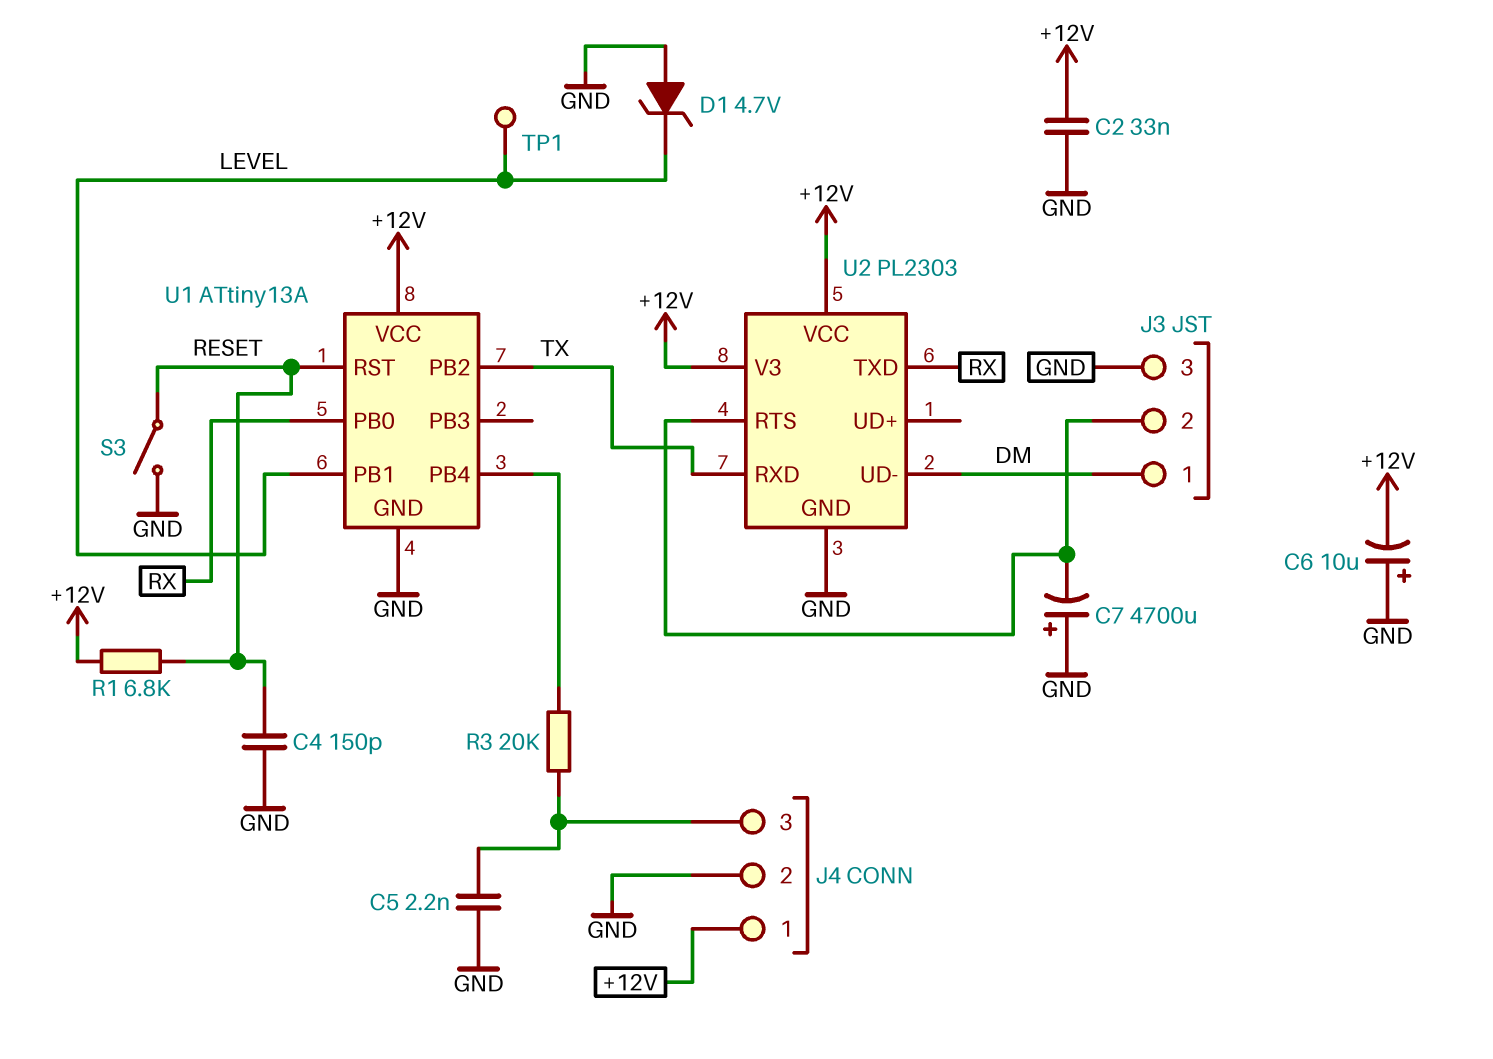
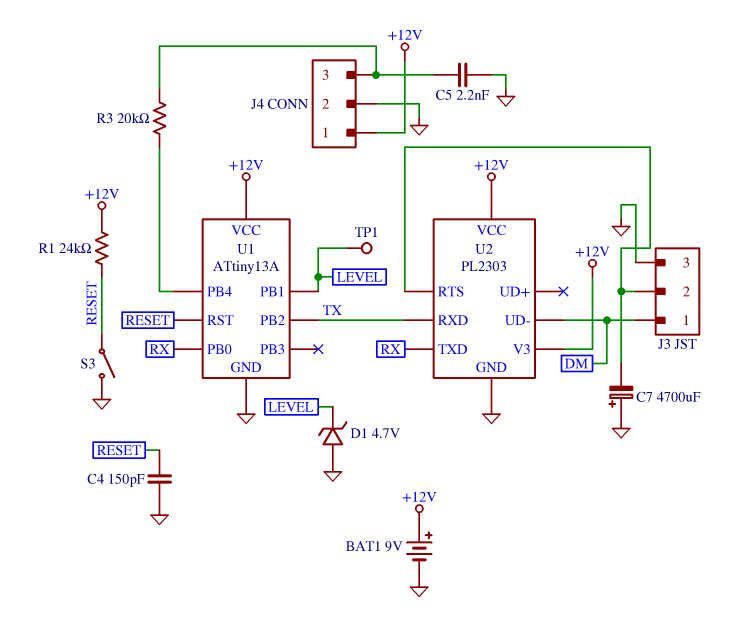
BAT1: none -> 9V (plus +12V, minus GND)
C2: 33nF (+12V, GND) -> none
C6: 10uF (plus GND, minus +12V) -> none
R1: 6.8k (+12V, RESET) -> 24k (+12V, RESET)

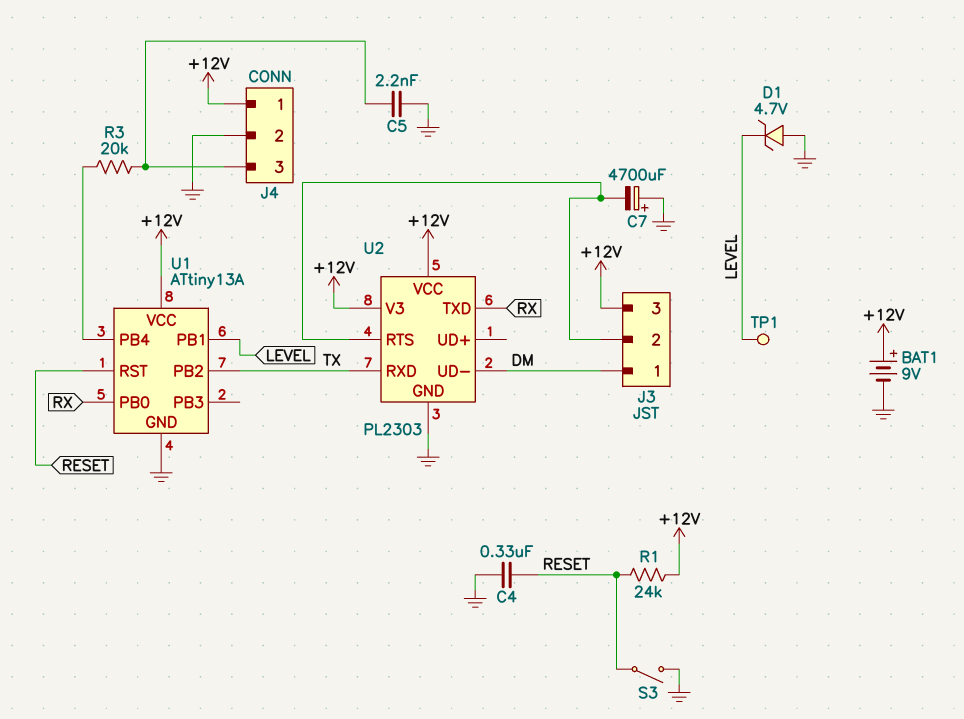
C4: 150pF (GND, RESET) -> 330nF (GND, RESET)
J3 pin 3: GND -> +12V

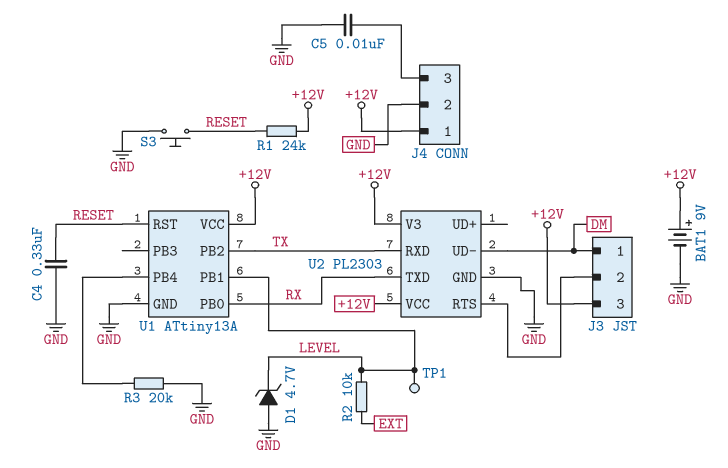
C5: 2.2nF (GND, J4/3) -> 10nF (GND, J4/3)
C7: 4700uF (plus GND, minus J3/2) -> none
R2: none -> 10k (EXT, LEVEL)
R3: 20k (J4/3, U1/PB4) -> 20k (GND, U1/PB4)
S3: switch (GND, RESET) -> button (GND, RESET)

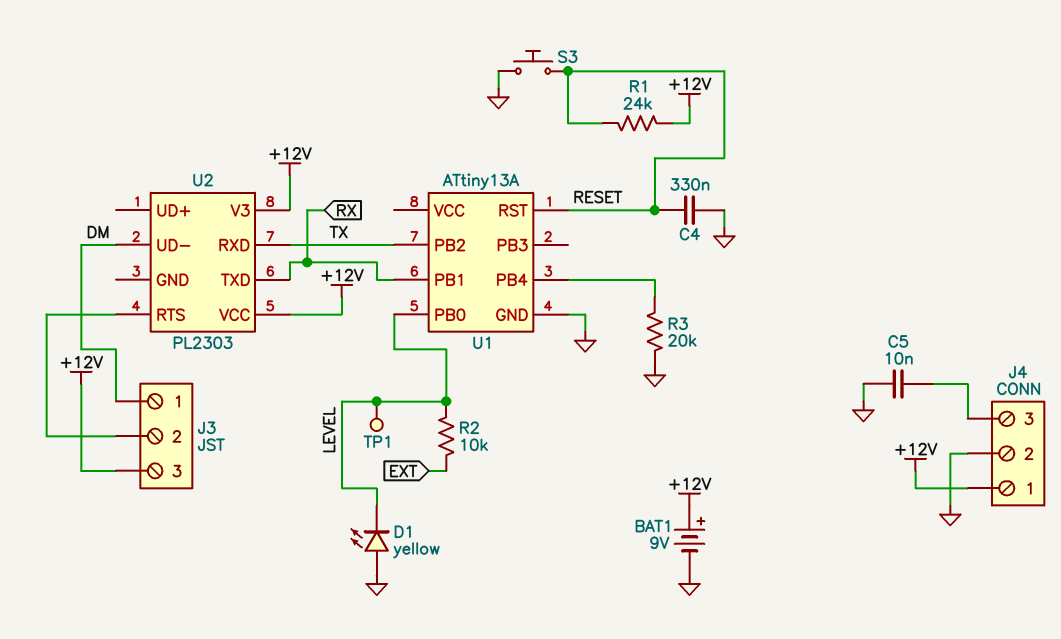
D1: zener 4.7V (A GND, K LEVEL) -> LED yellow (A GND, K LEVEL)
U1 pin PB0: RX -> LEVEL
U1 pin PB1: LEVEL -> RX
U1 pin VCC: +12V -> none
U2 pin GND: GND -> none

